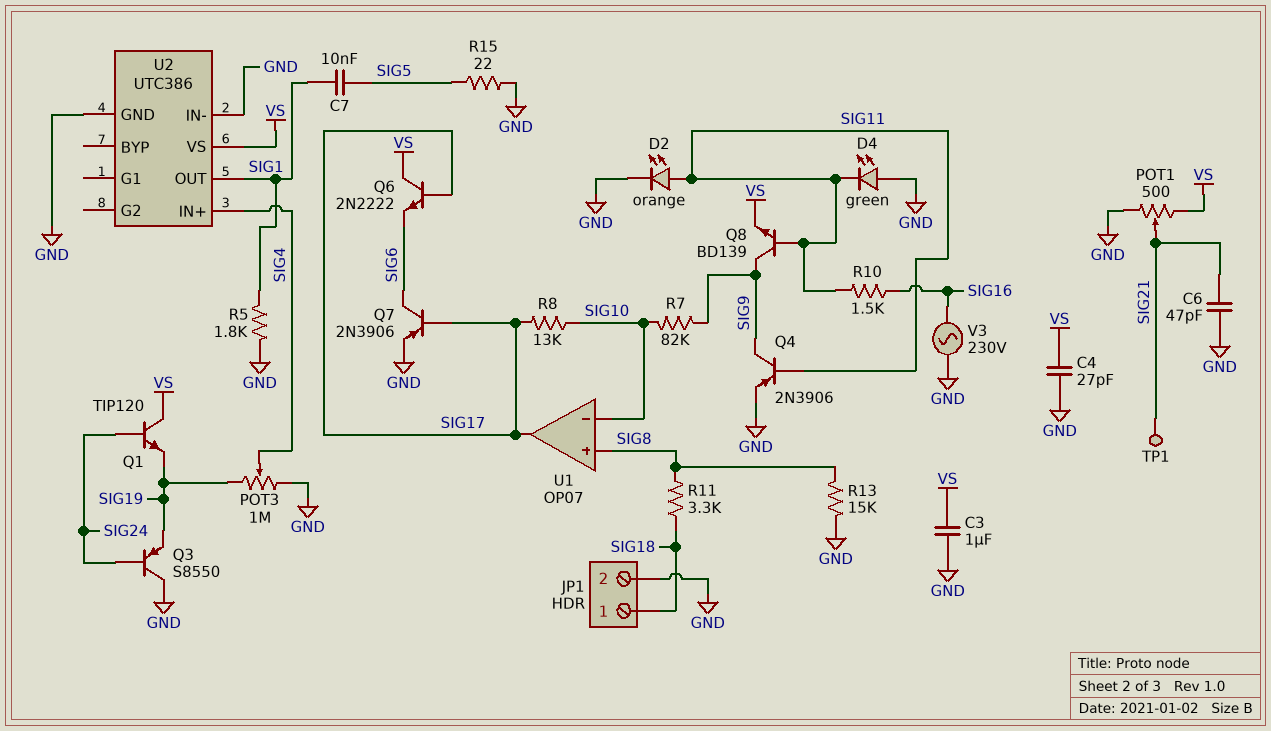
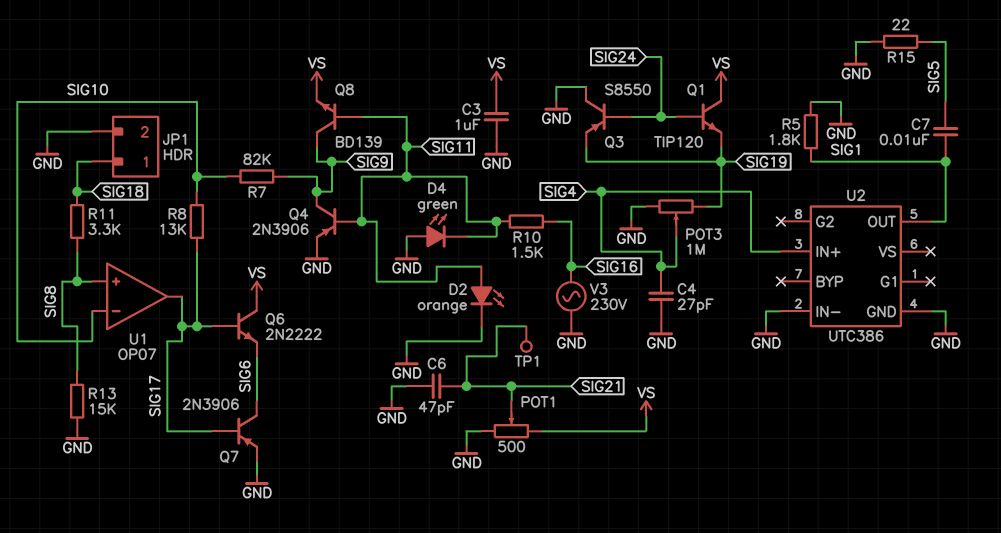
C4: 27pF (GND, VS) -> 27pF (GND, SIG4)
U2 pin VS: VS -> none

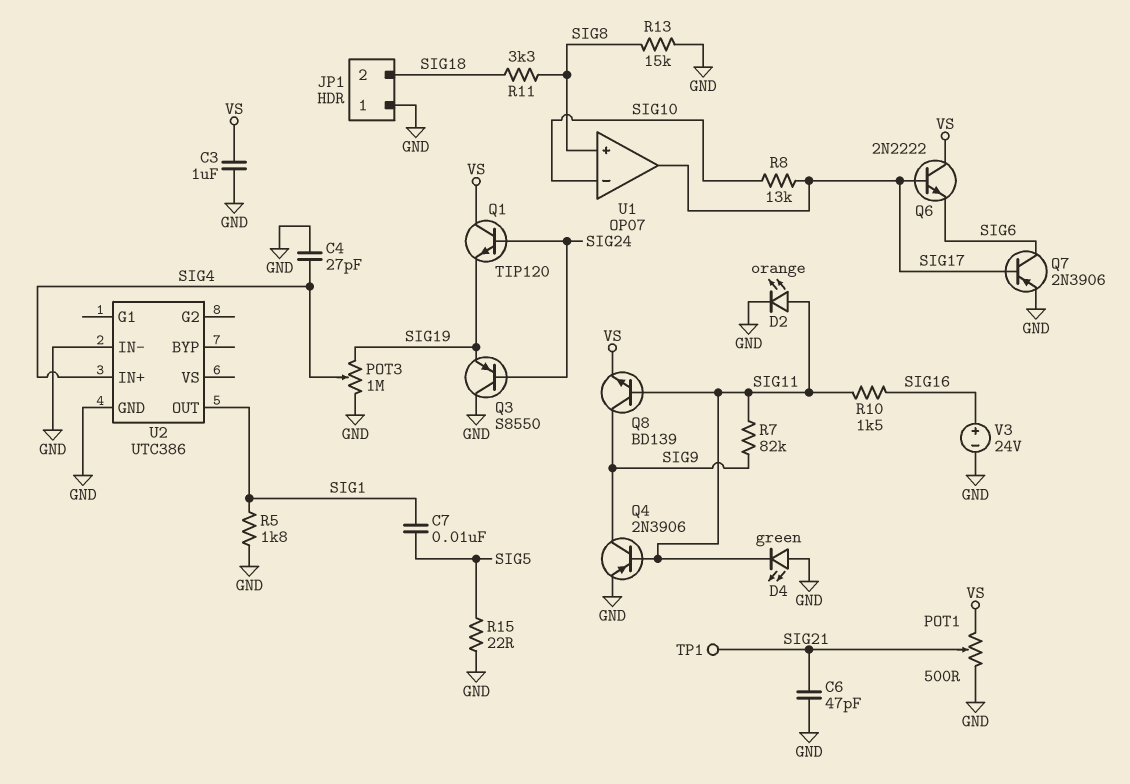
JP1 pin 1: SIG18 -> GND
JP1 pin 2: GND -> SIG18
R7: 82k (SIG9, SIG10) -> 82k (SIG9, SIG11)
V3: AC 230V (GND, SIG16) -> 24V (plus SIG16, minus GND)

